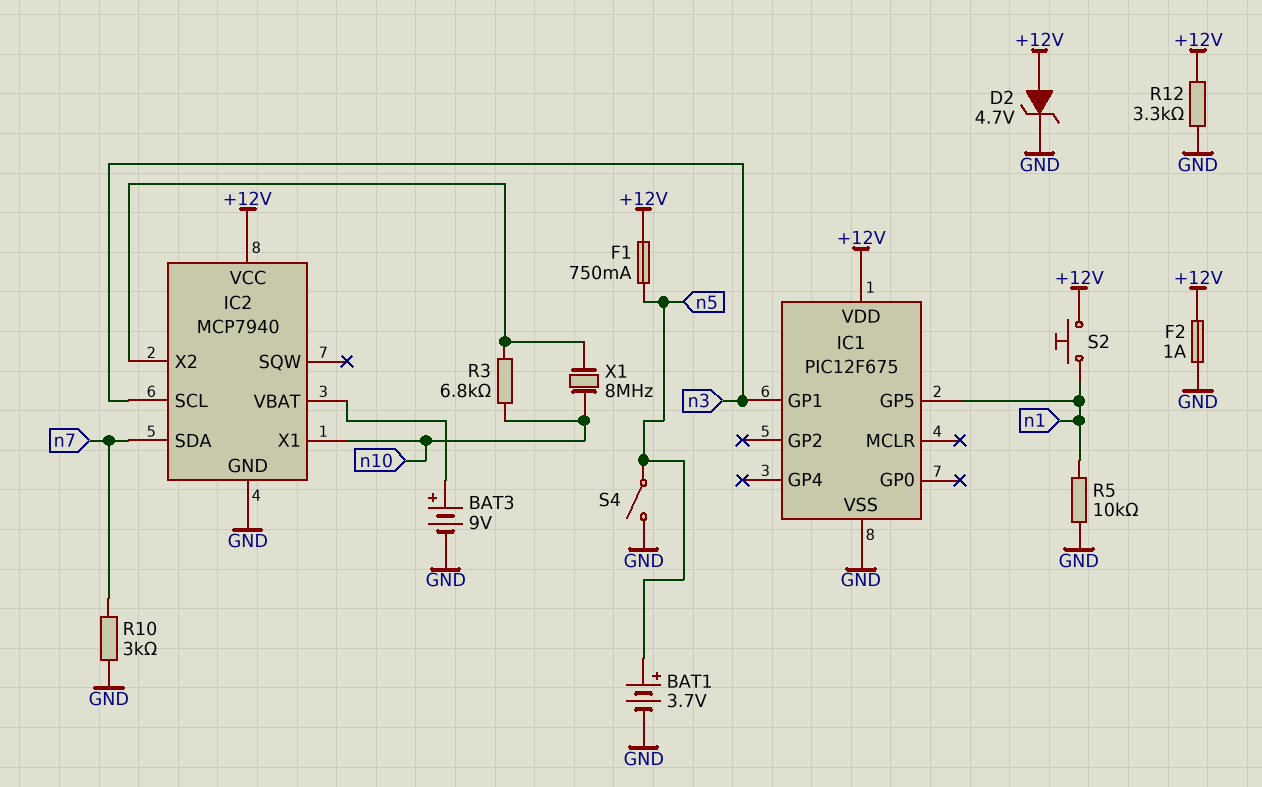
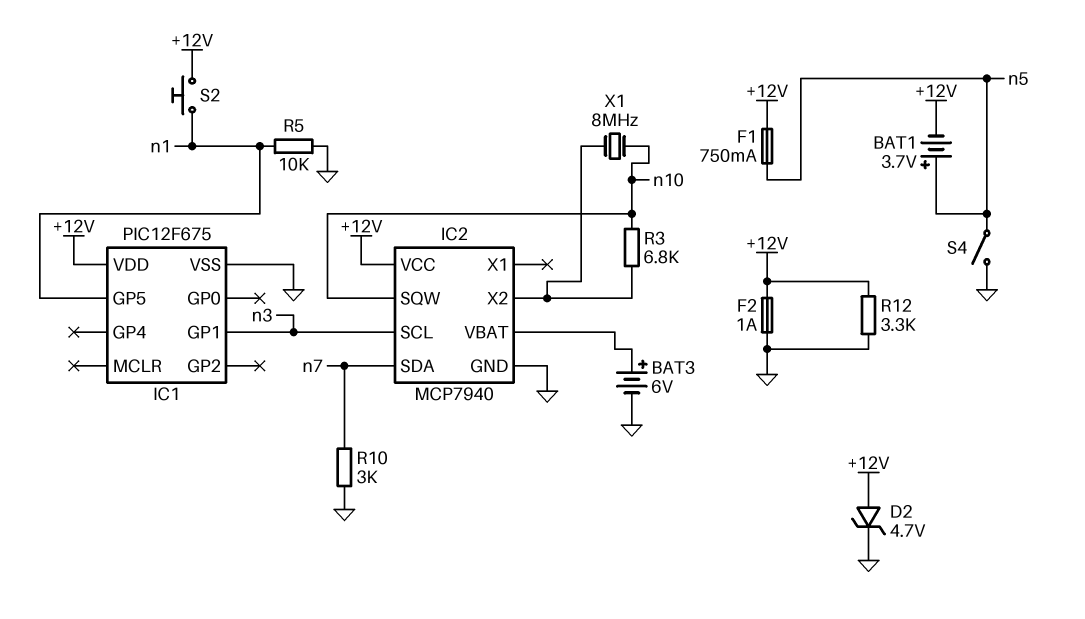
BAT1: 3.7V (plus n5, minus GND) -> 3.7V (plus n5, minus +12V)
BAT3: 9V (plus IC2/VBAT, minus GND) -> 6V (plus IC2/VBAT, minus GND)
IC2 pin SQW: none -> n10
IC2 pin X1: n10 -> none

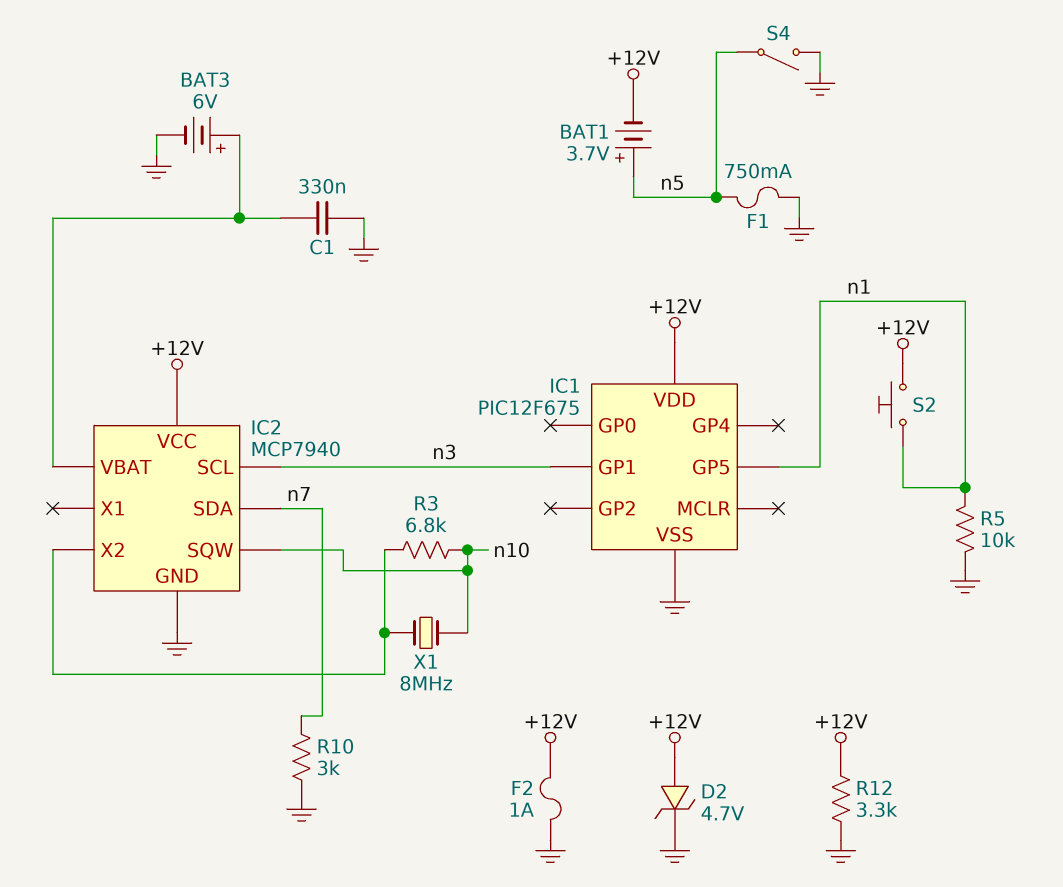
C1: none -> 330nF (GND, IC2/VBAT)
F1: 750mA (+12V, n5) -> 750mA (GND, n5)

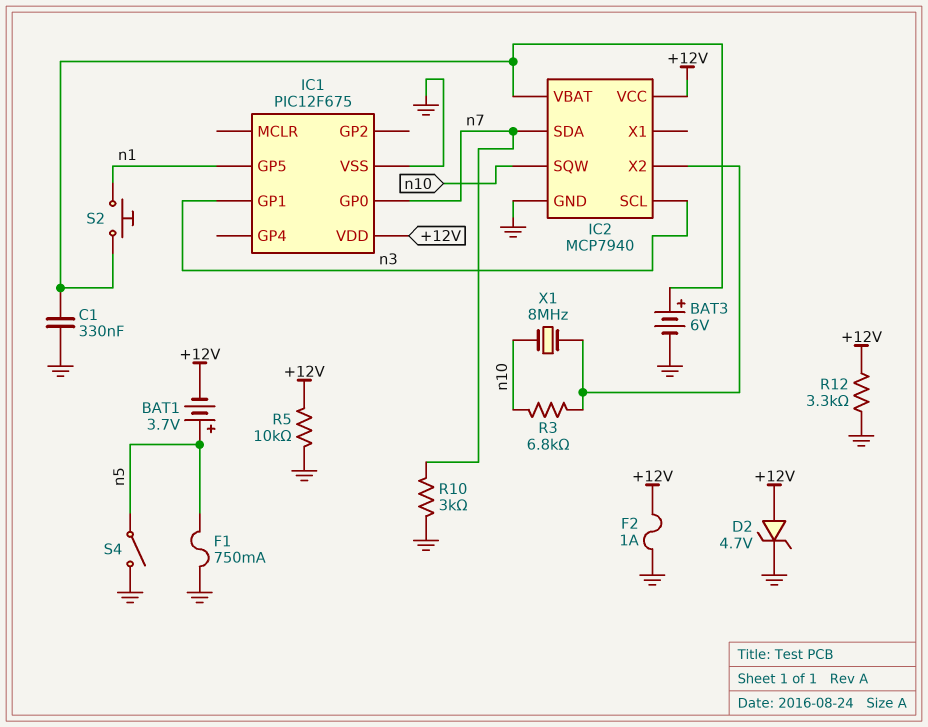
IC1 pin GP0: none -> n7
R5: 10k (GND, n1) -> 10k (+12V, GND)
S2: button (+12V, n1) -> button (IC2/VBAT, n1)

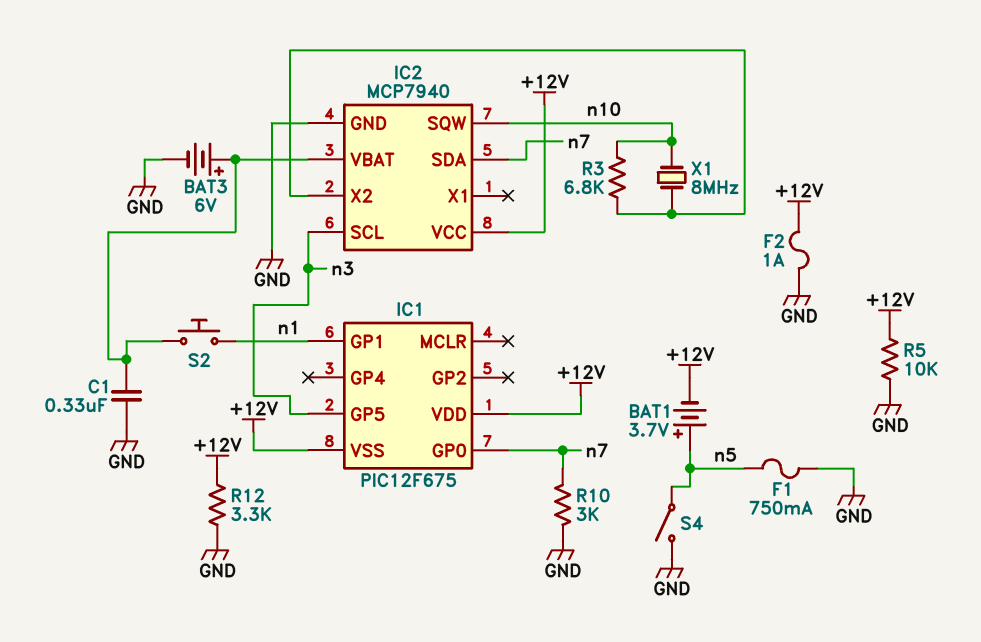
D2: zener 4.7V (A +12V, K GND) -> none
IC1 pin GP1: n3 -> n1
IC1 pin GP5: n1 -> n3
IC1 pin VSS: GND -> +12V

